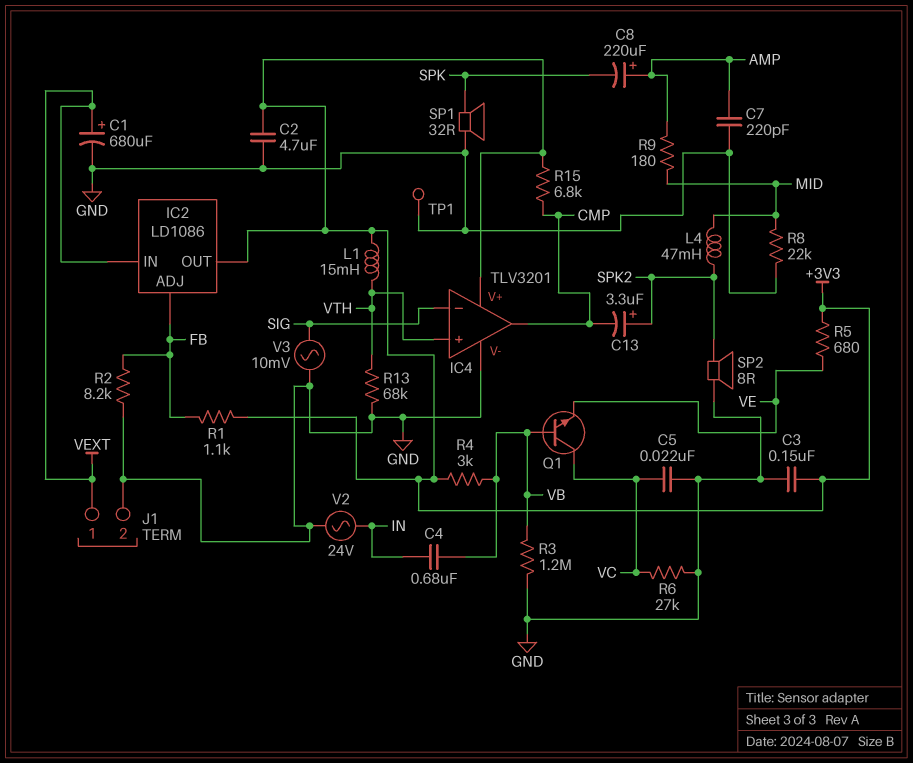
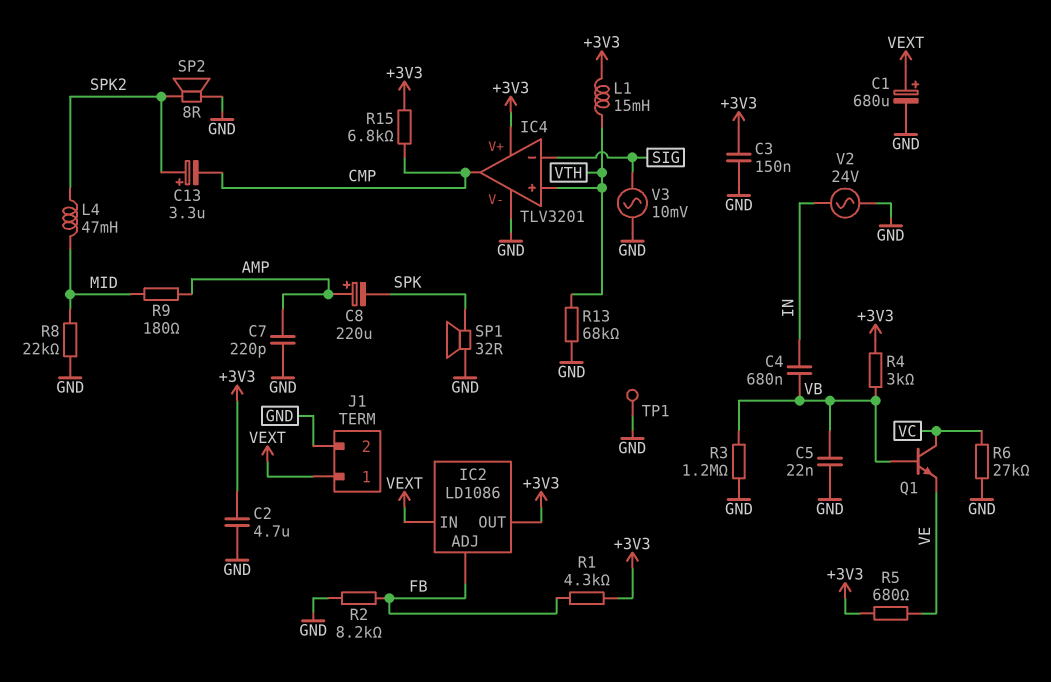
C5: 22nF (GND, VC) -> 22nF (GND, VB)
R1: 1.1k (+3V3, FB) -> 4.3k (+3V3, FB)

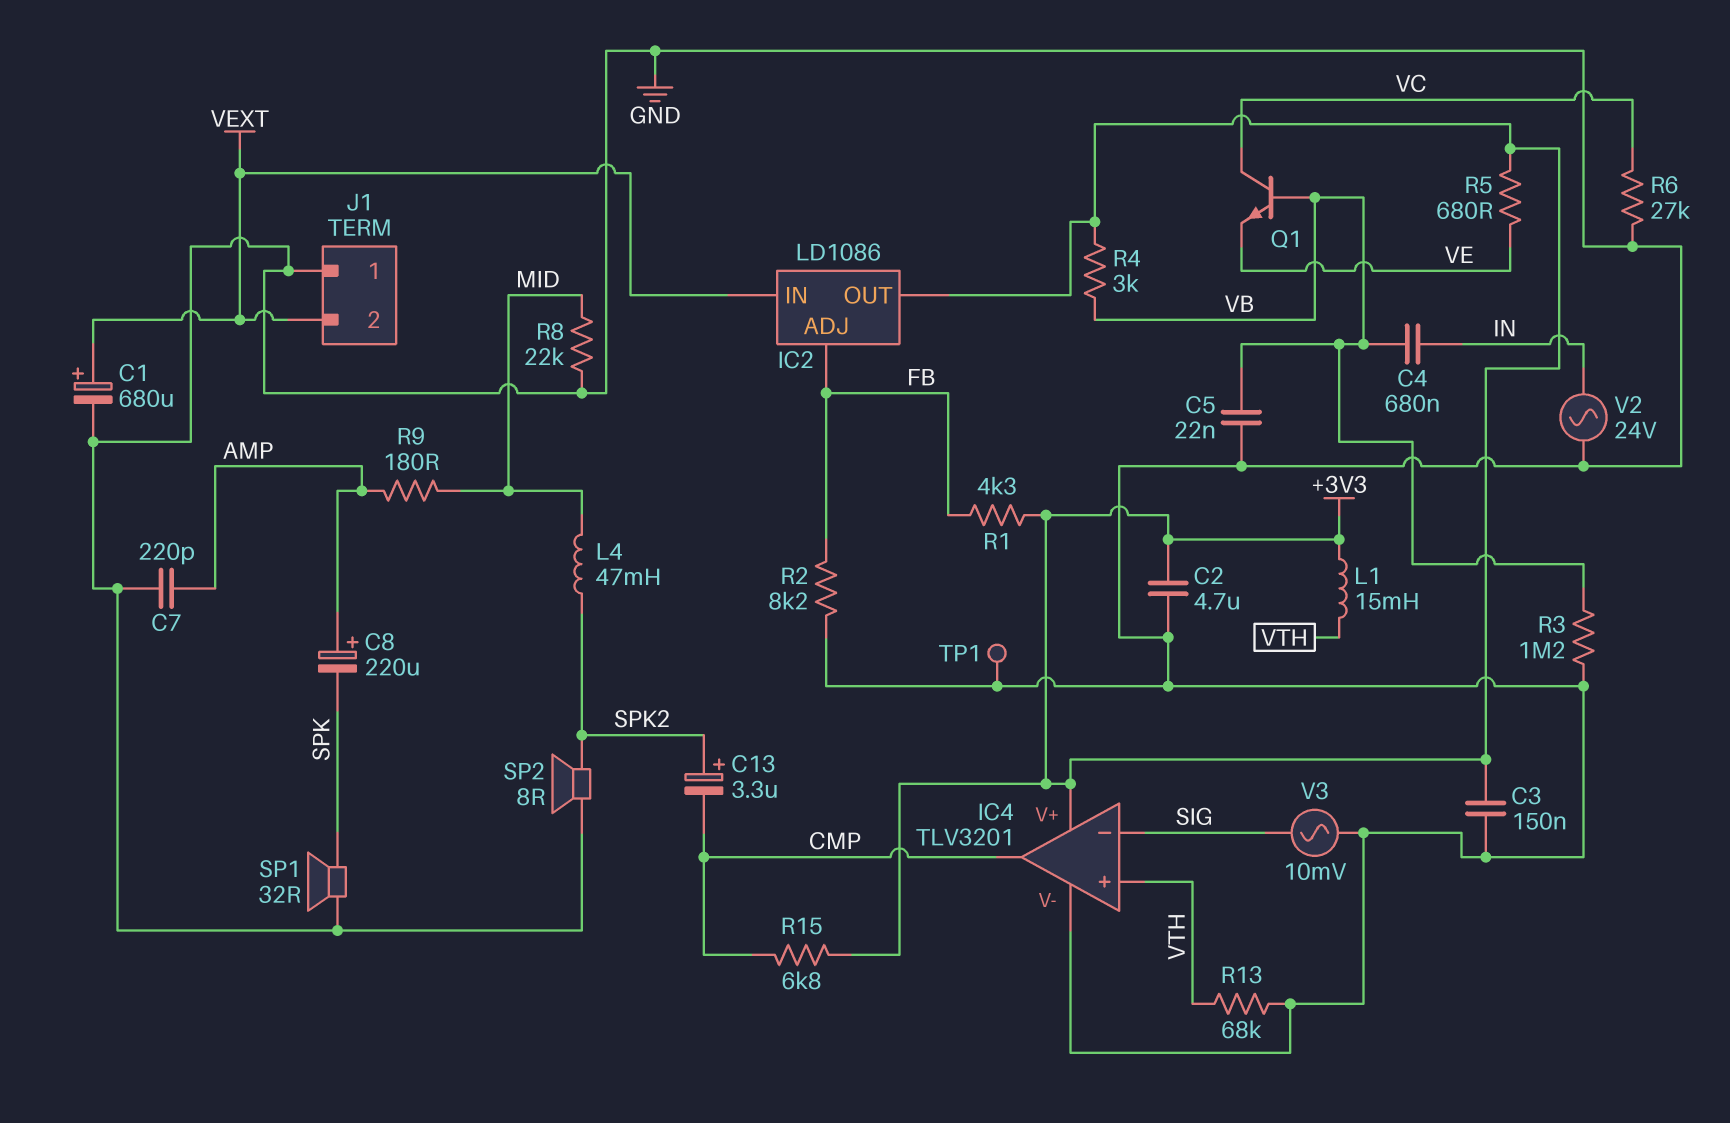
J1 pin 1: VEXT -> GND
J1 pin 2: GND -> VEXT

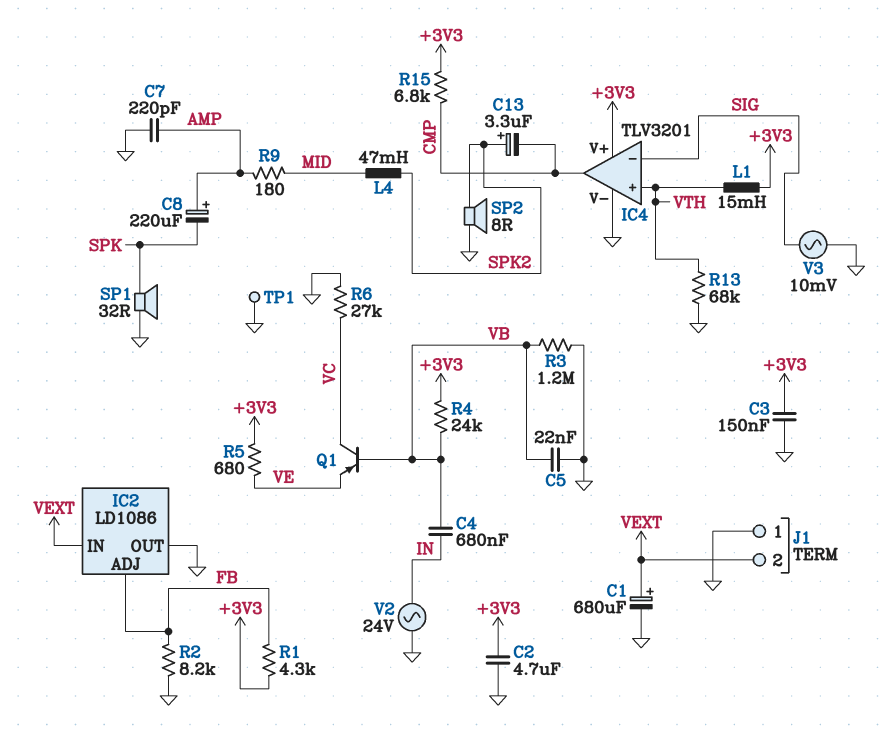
IC2 pin OUT: +3V3 -> GND
Q1: NPN (B VB, C VC, E VE) -> PNP (B VB, C VC, E VE)
R4: 3k (+3V3, VB) -> 24k (+3V3, VB)
R8: 22k (GND, MID) -> none

